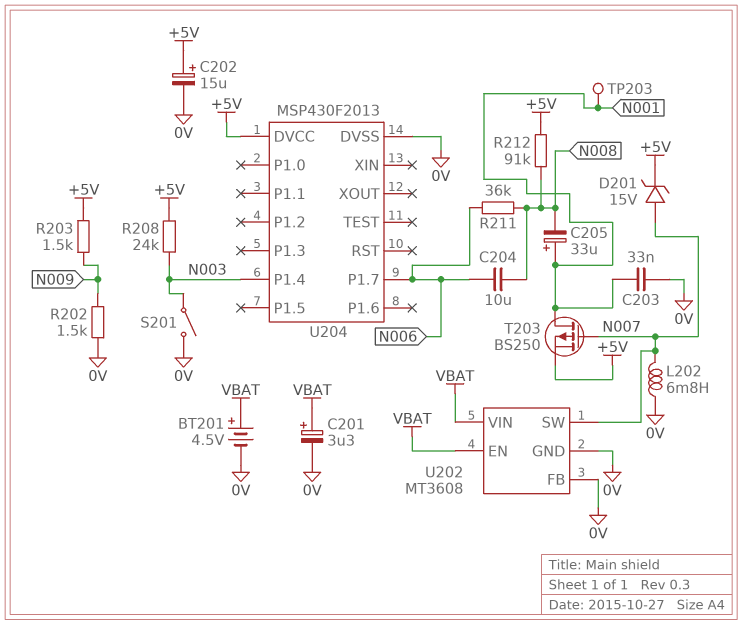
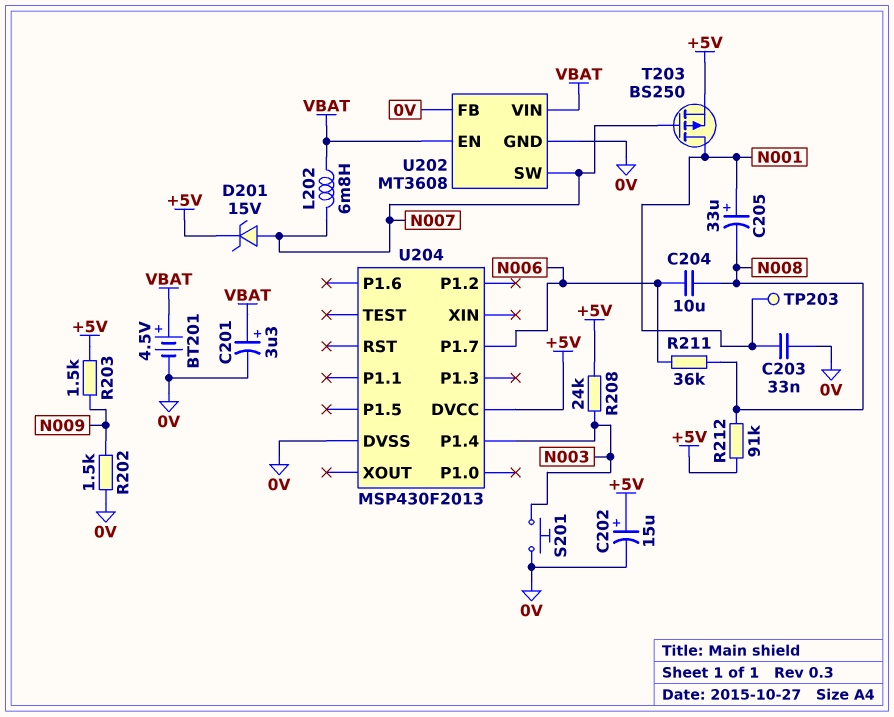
L202: 6.8mH (0V, N007) -> 6.8mH (N007, VBAT)
S201: switch (0V, N003) -> button (0V, N003)

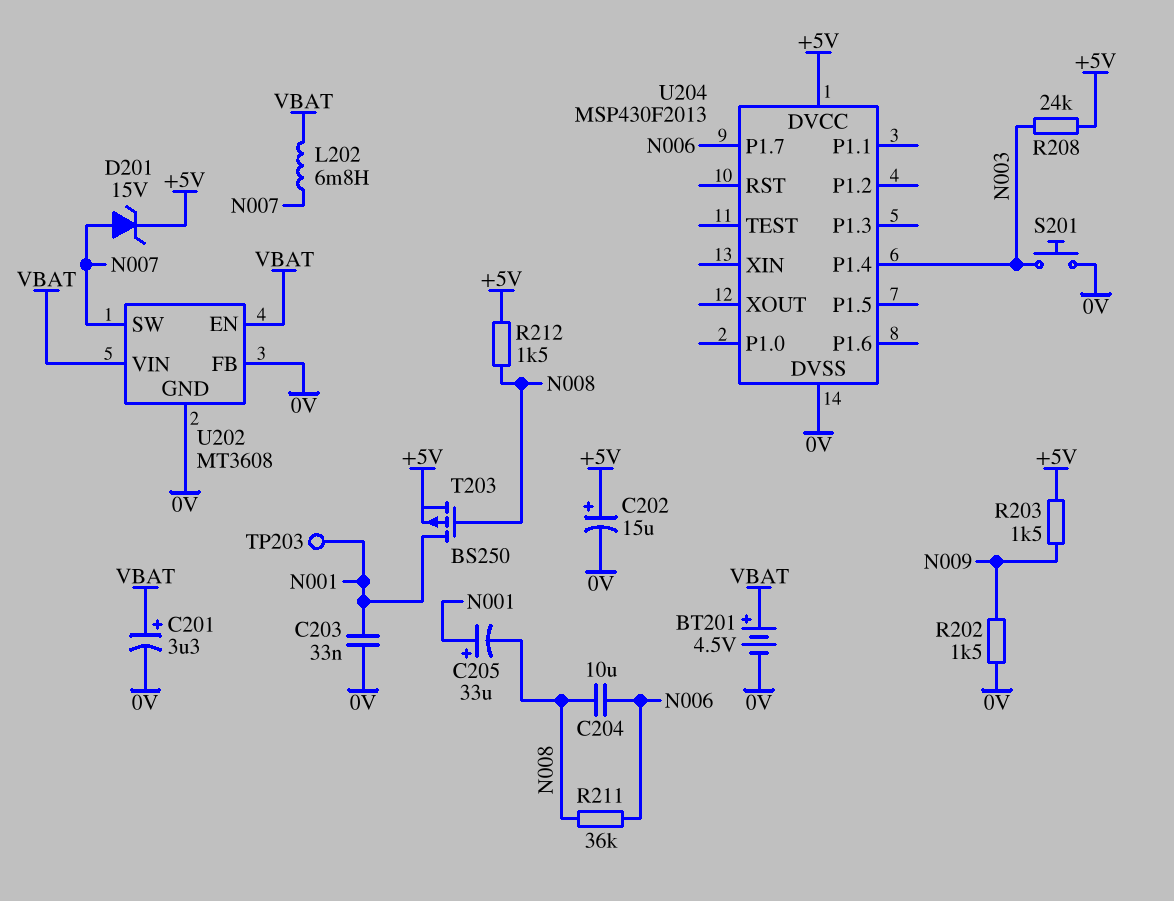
R212: 91k (+5V, N008) -> 1.5k (+5V, N008)
T203: PMOS BS250 (G N007, D N001, S +5V) -> PMOS BS250 (G N008, D N001, S +5V)

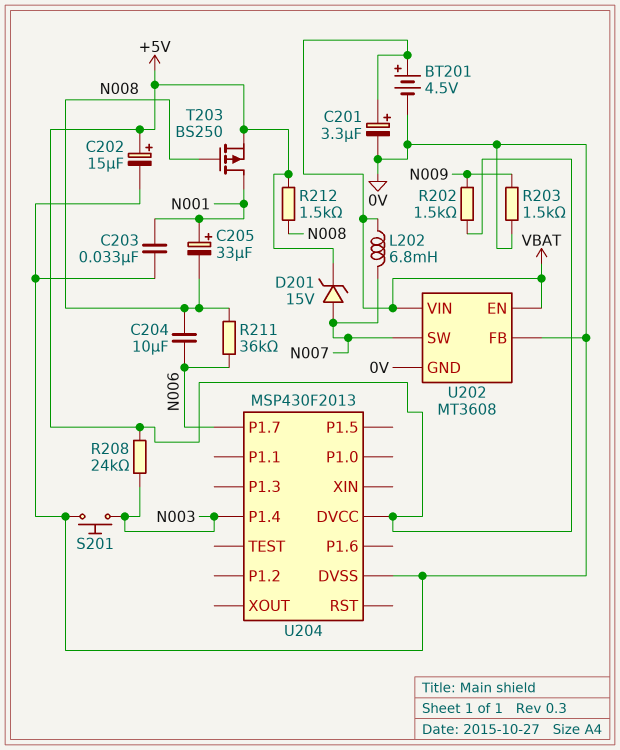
R202: 1.5k (0V, N009) -> 1.5k (+5V, N009)
R203: 1.5k (+5V, N009) -> 1.5k (0V, N009)
TP203: test point (N001) -> none

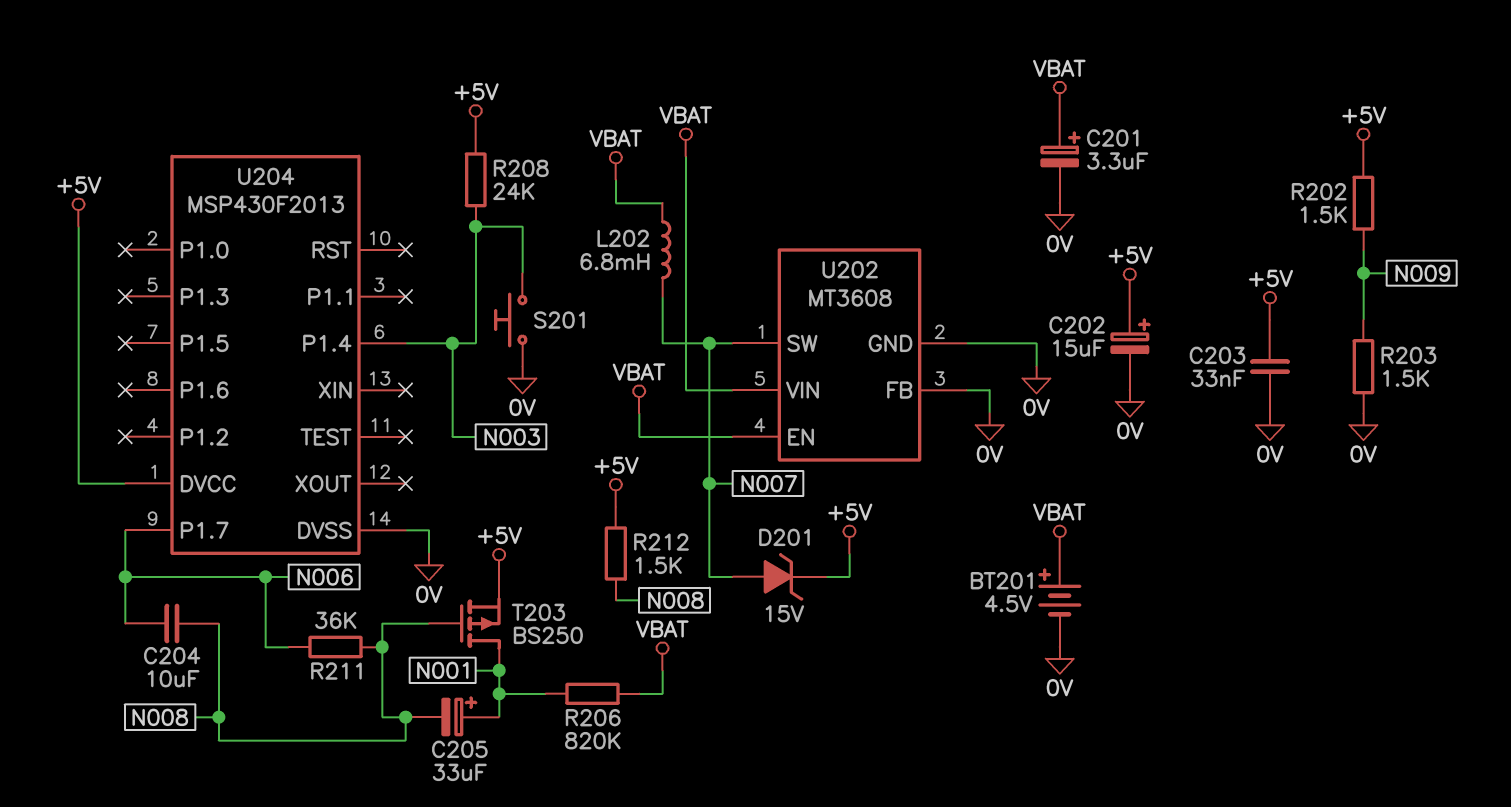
C203: 33nF (0V, N001) -> 33nF (+5V, 0V)
R206: none -> 820k (N001, VBAT)

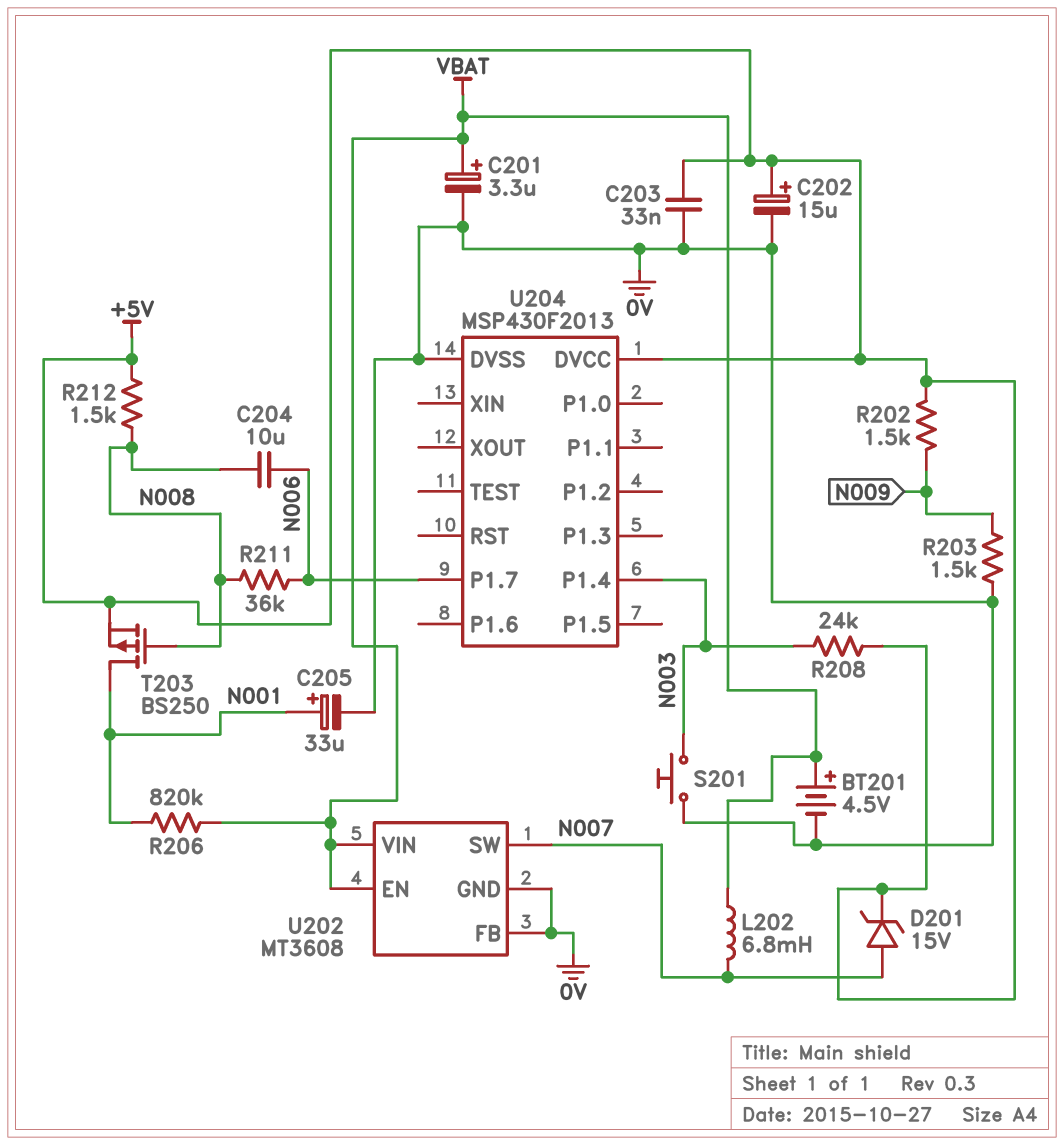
C205: 33uF (plus N001, minus N008) -> 33uF (plus N001, minus 0V)

